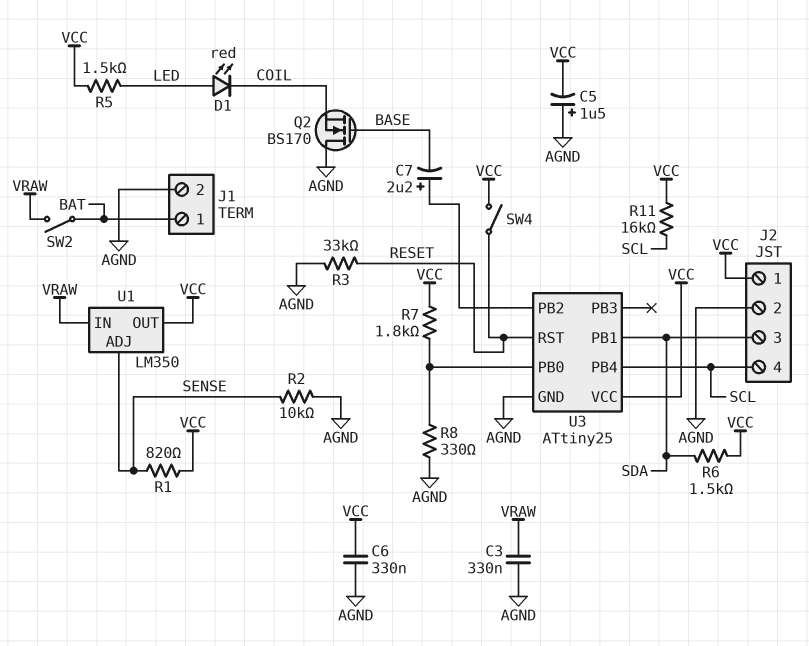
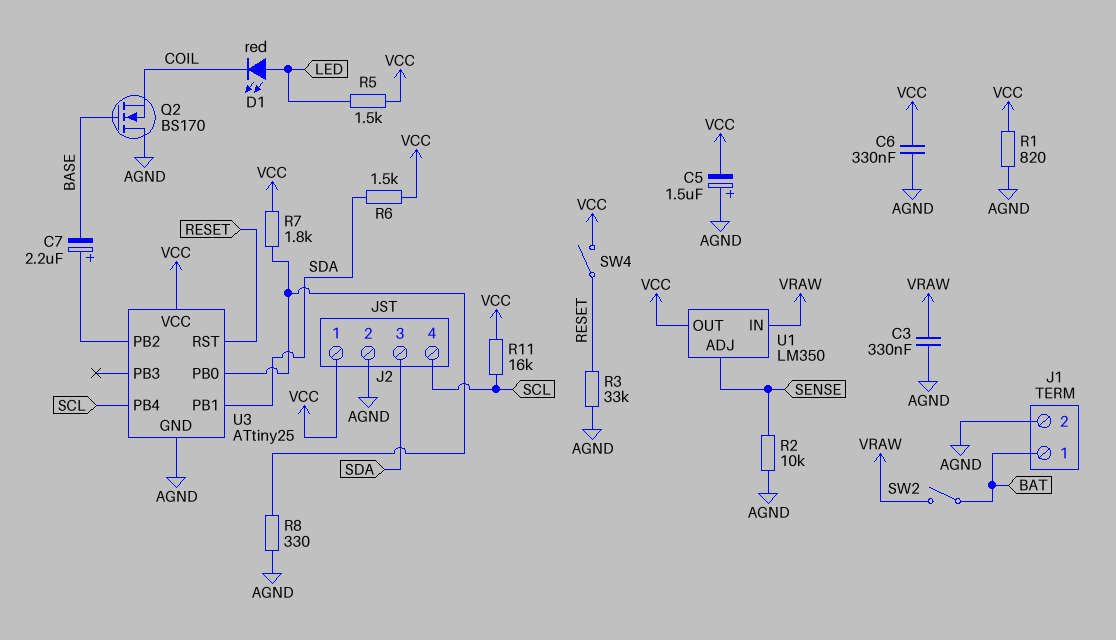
R1: 820 (SENSE, VCC) -> 820 (AGND, VCC)

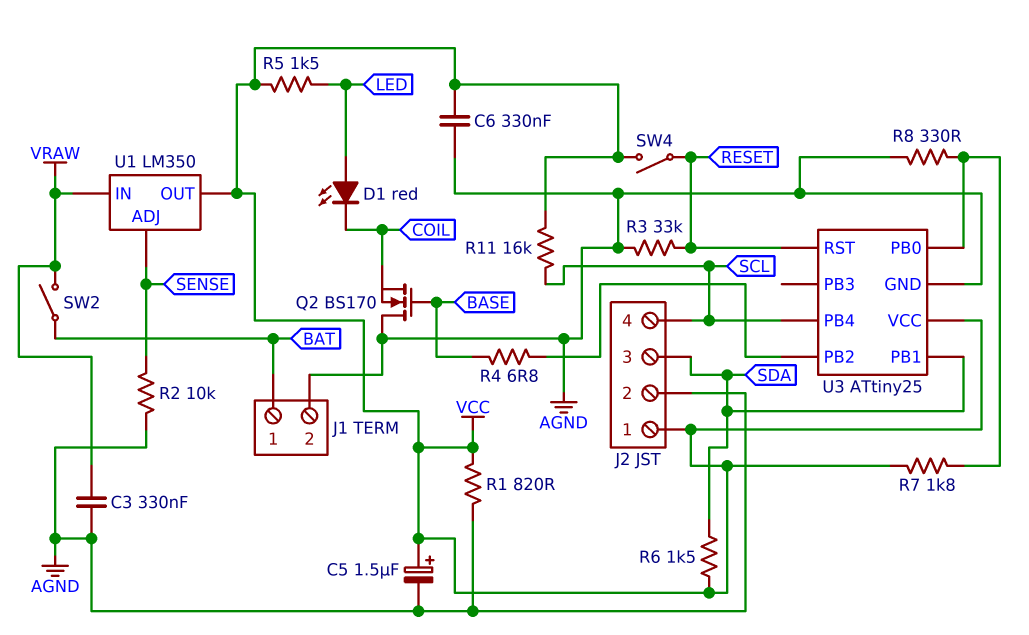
C5: 1.5uF (plus AGND, minus VCC) -> 1.5uF (plus VCC, minus AGND)
C7: 2.2uF (plus U3/PB2, minus BASE) -> none
R4: none -> 6.8 (BASE, U3/PB2)

